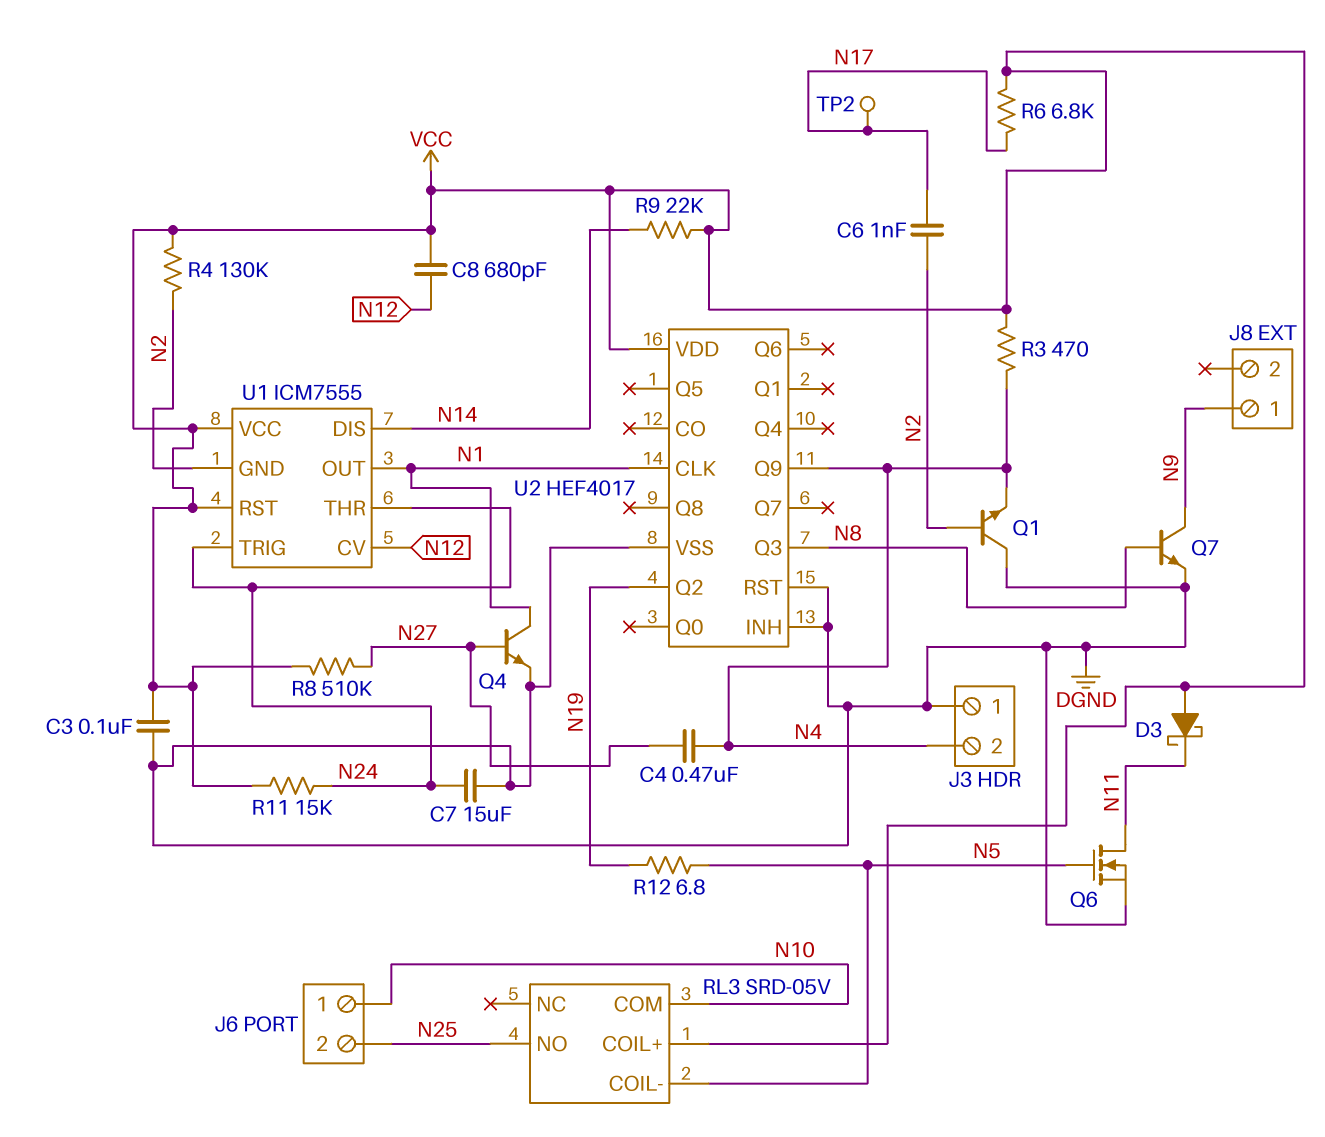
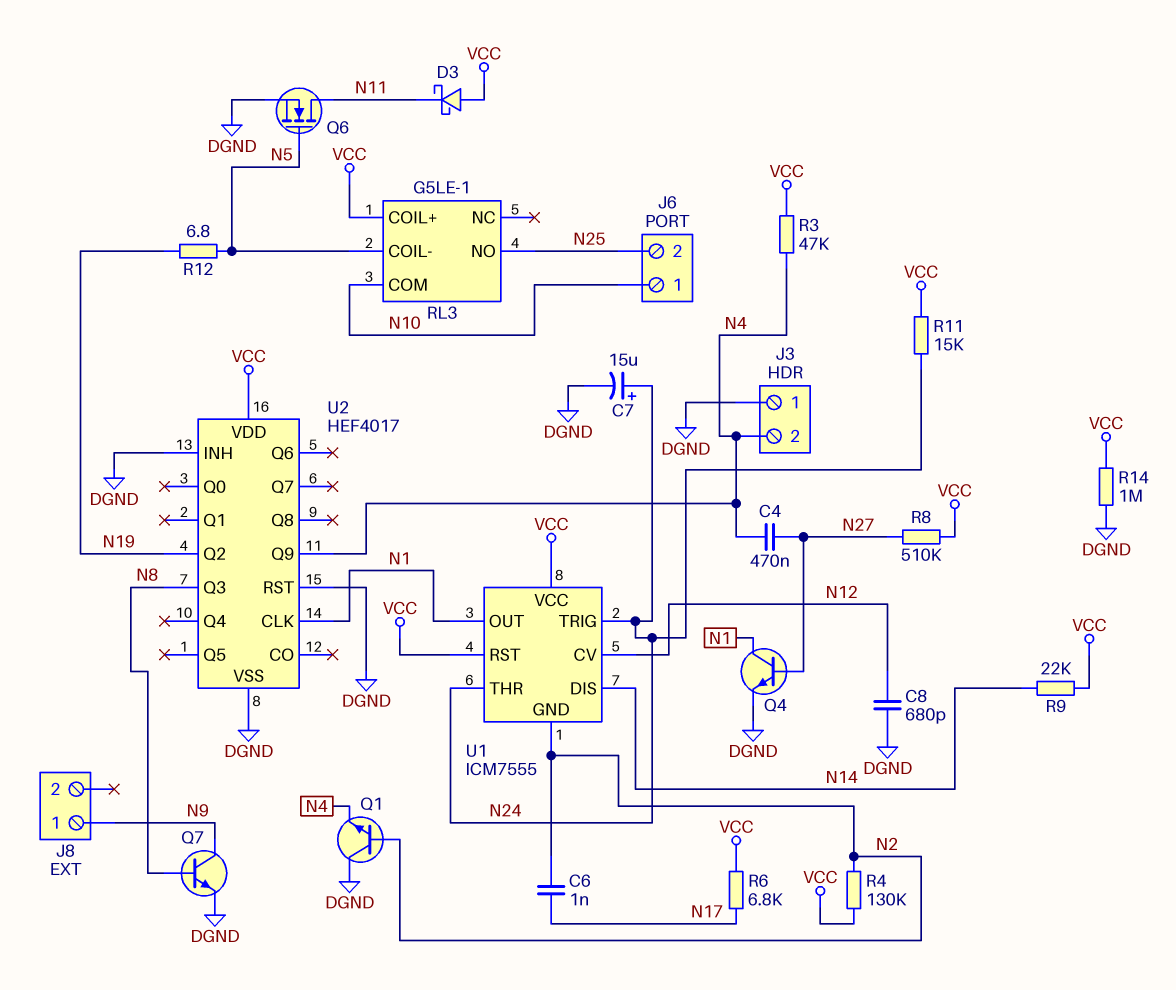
C3: 100nF (DGND, VCC) -> none
C7: 15uF (DGND, N24) -> 15uF (plus N24, minus DGND)
C8: 680pF (N12, VCC) -> 680pF (DGND, N12)
R3: 470 (N4, VCC) -> 47k (N4, VCC)
R14: none -> 1M (DGND, VCC)
RL3: SRD-05V -> G5LE-1
TP2: test point (N17) -> none

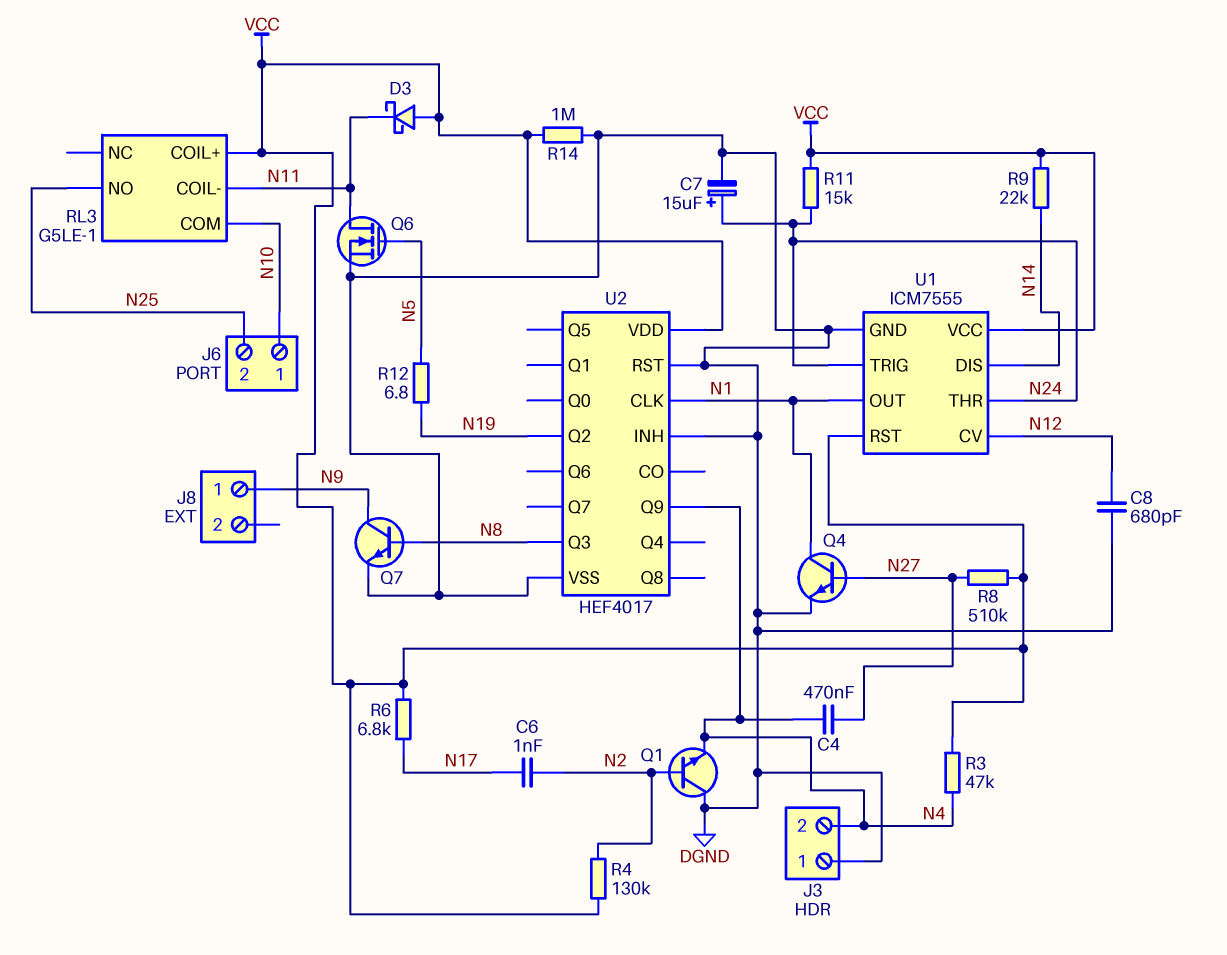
RL3 pin COIL-: N5 -> N11
U1 pin GND: N2 -> DGND

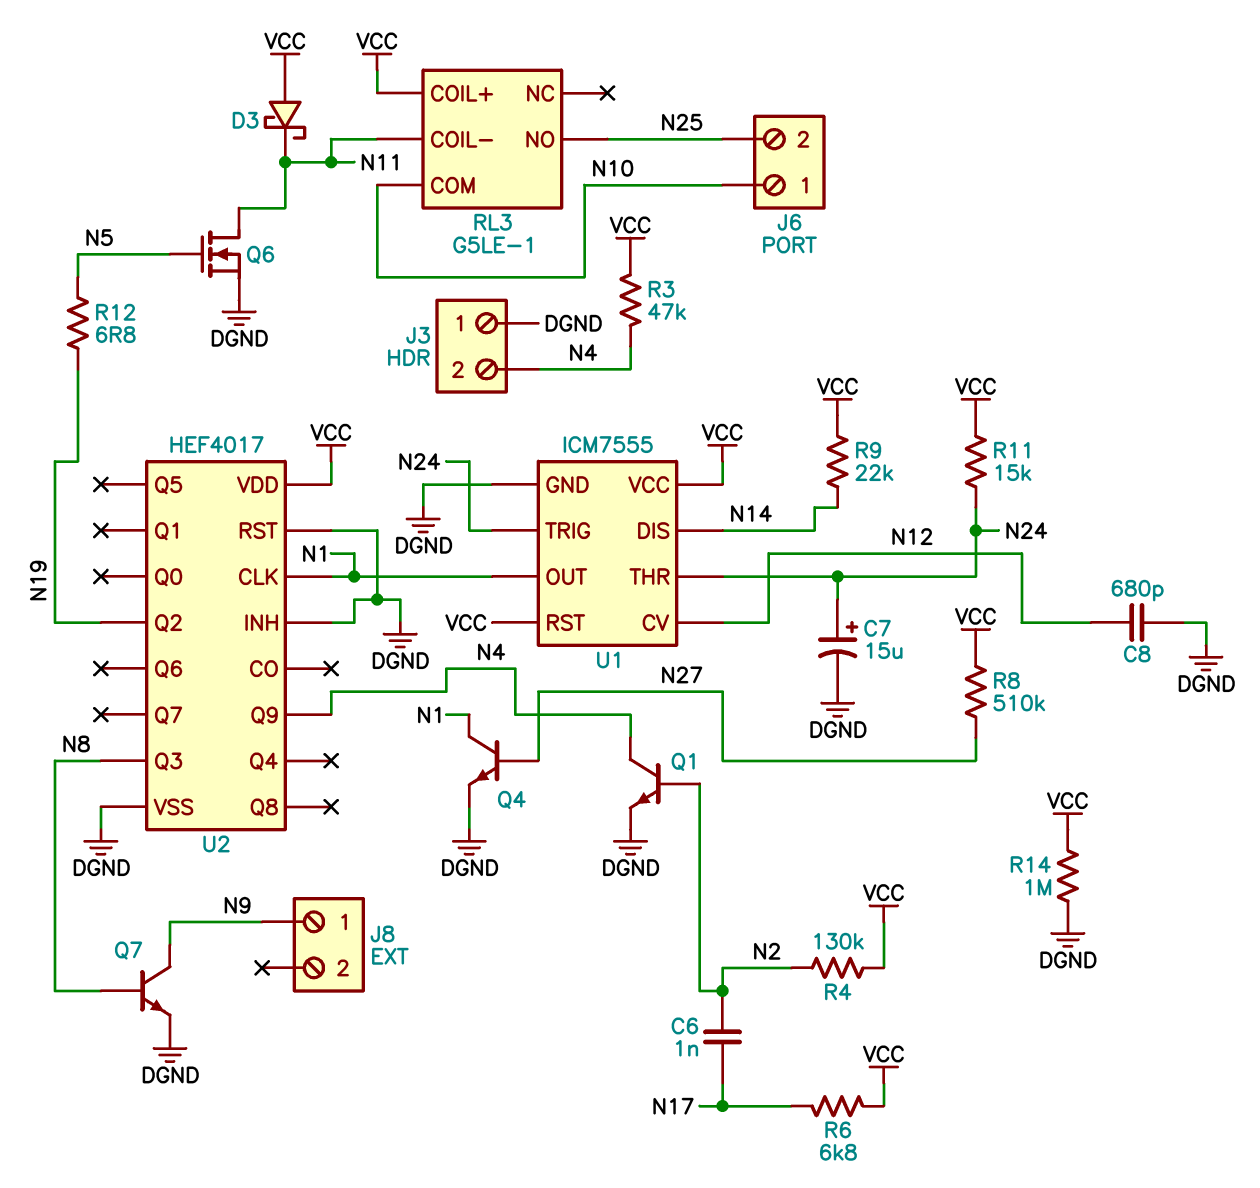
C4: 470nF (N4, N27) -> none
Q1: NPN (B N2, C DGND, E N4) -> NPN (B N2, C N4, E DGND)

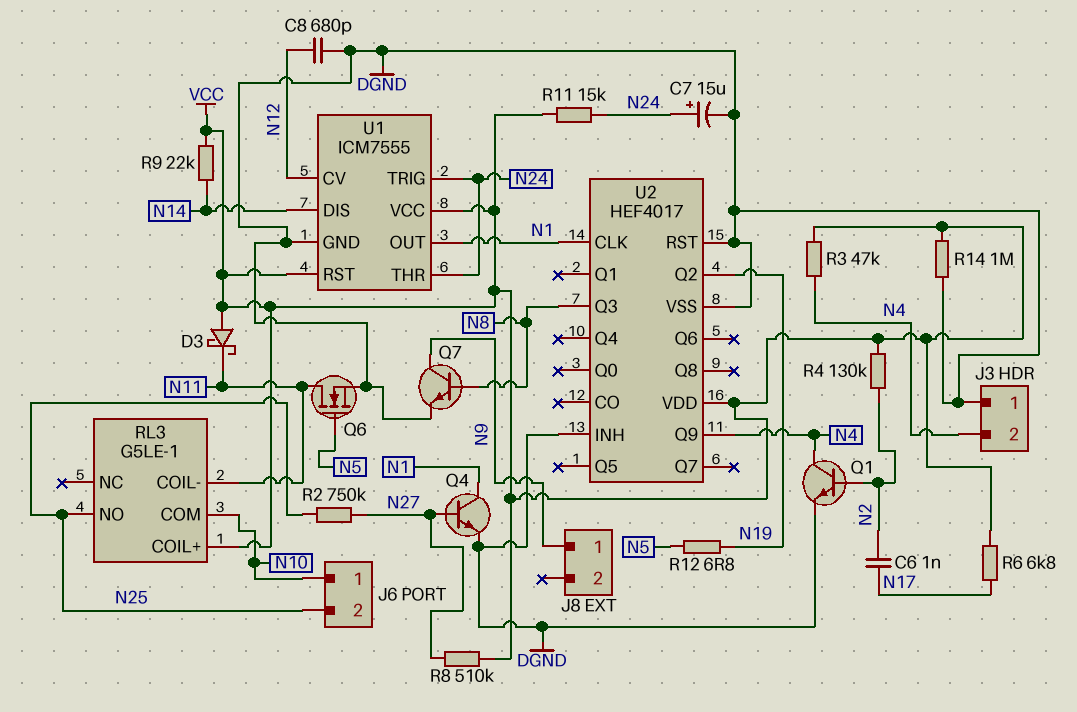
R2: none -> 750k (N25, N27)

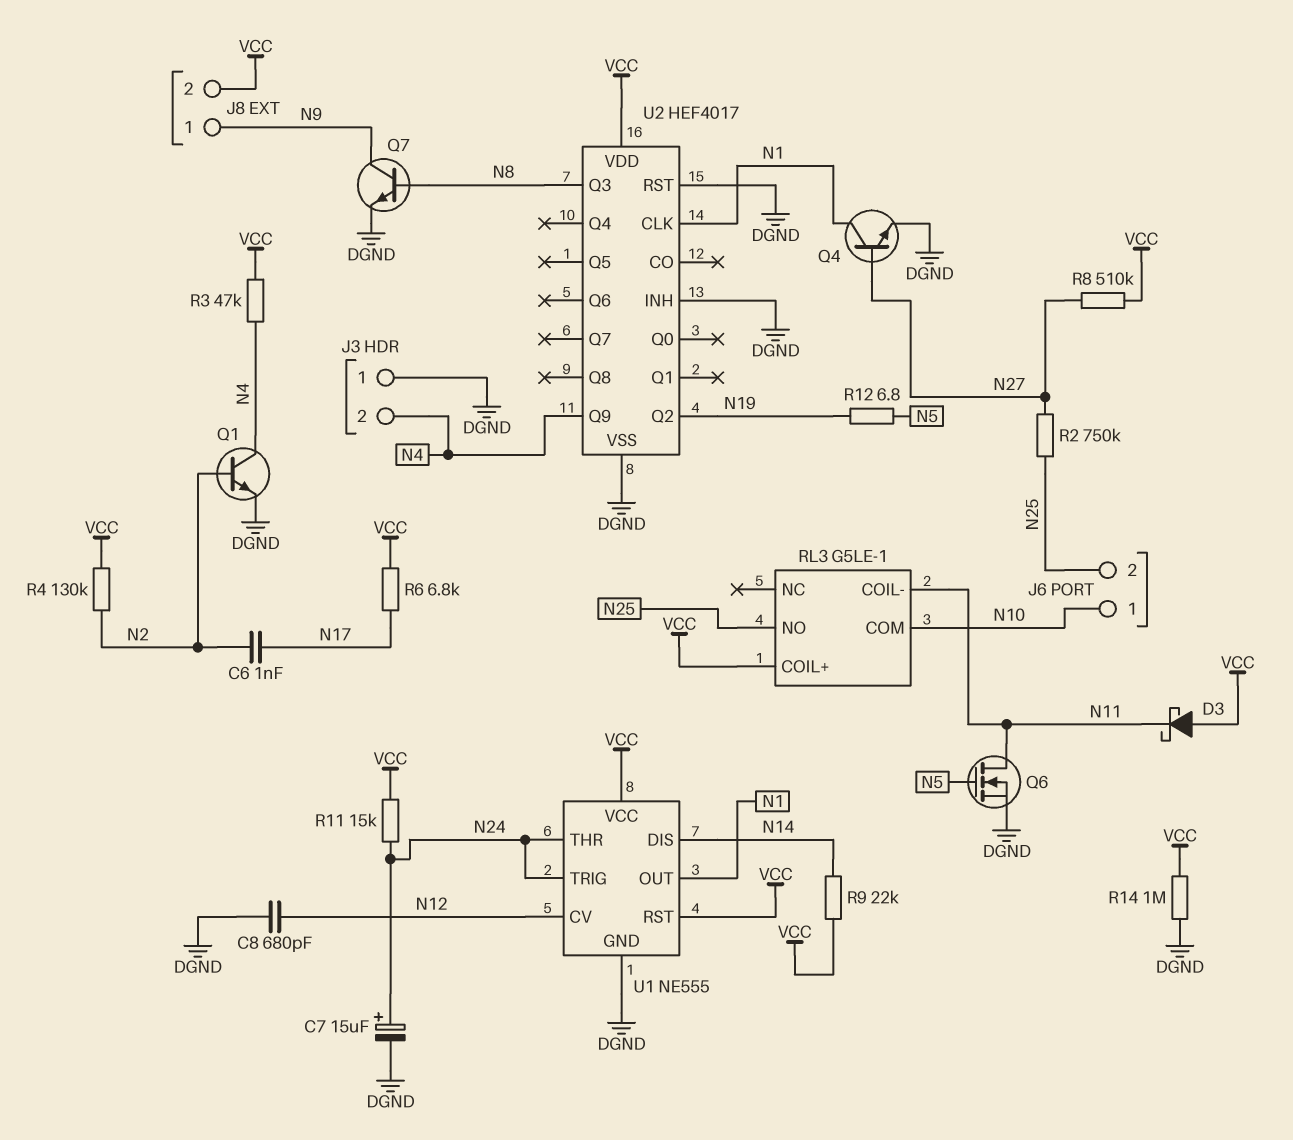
J8 pin 2: none -> VCC
U1: ICM7555 -> NE555

